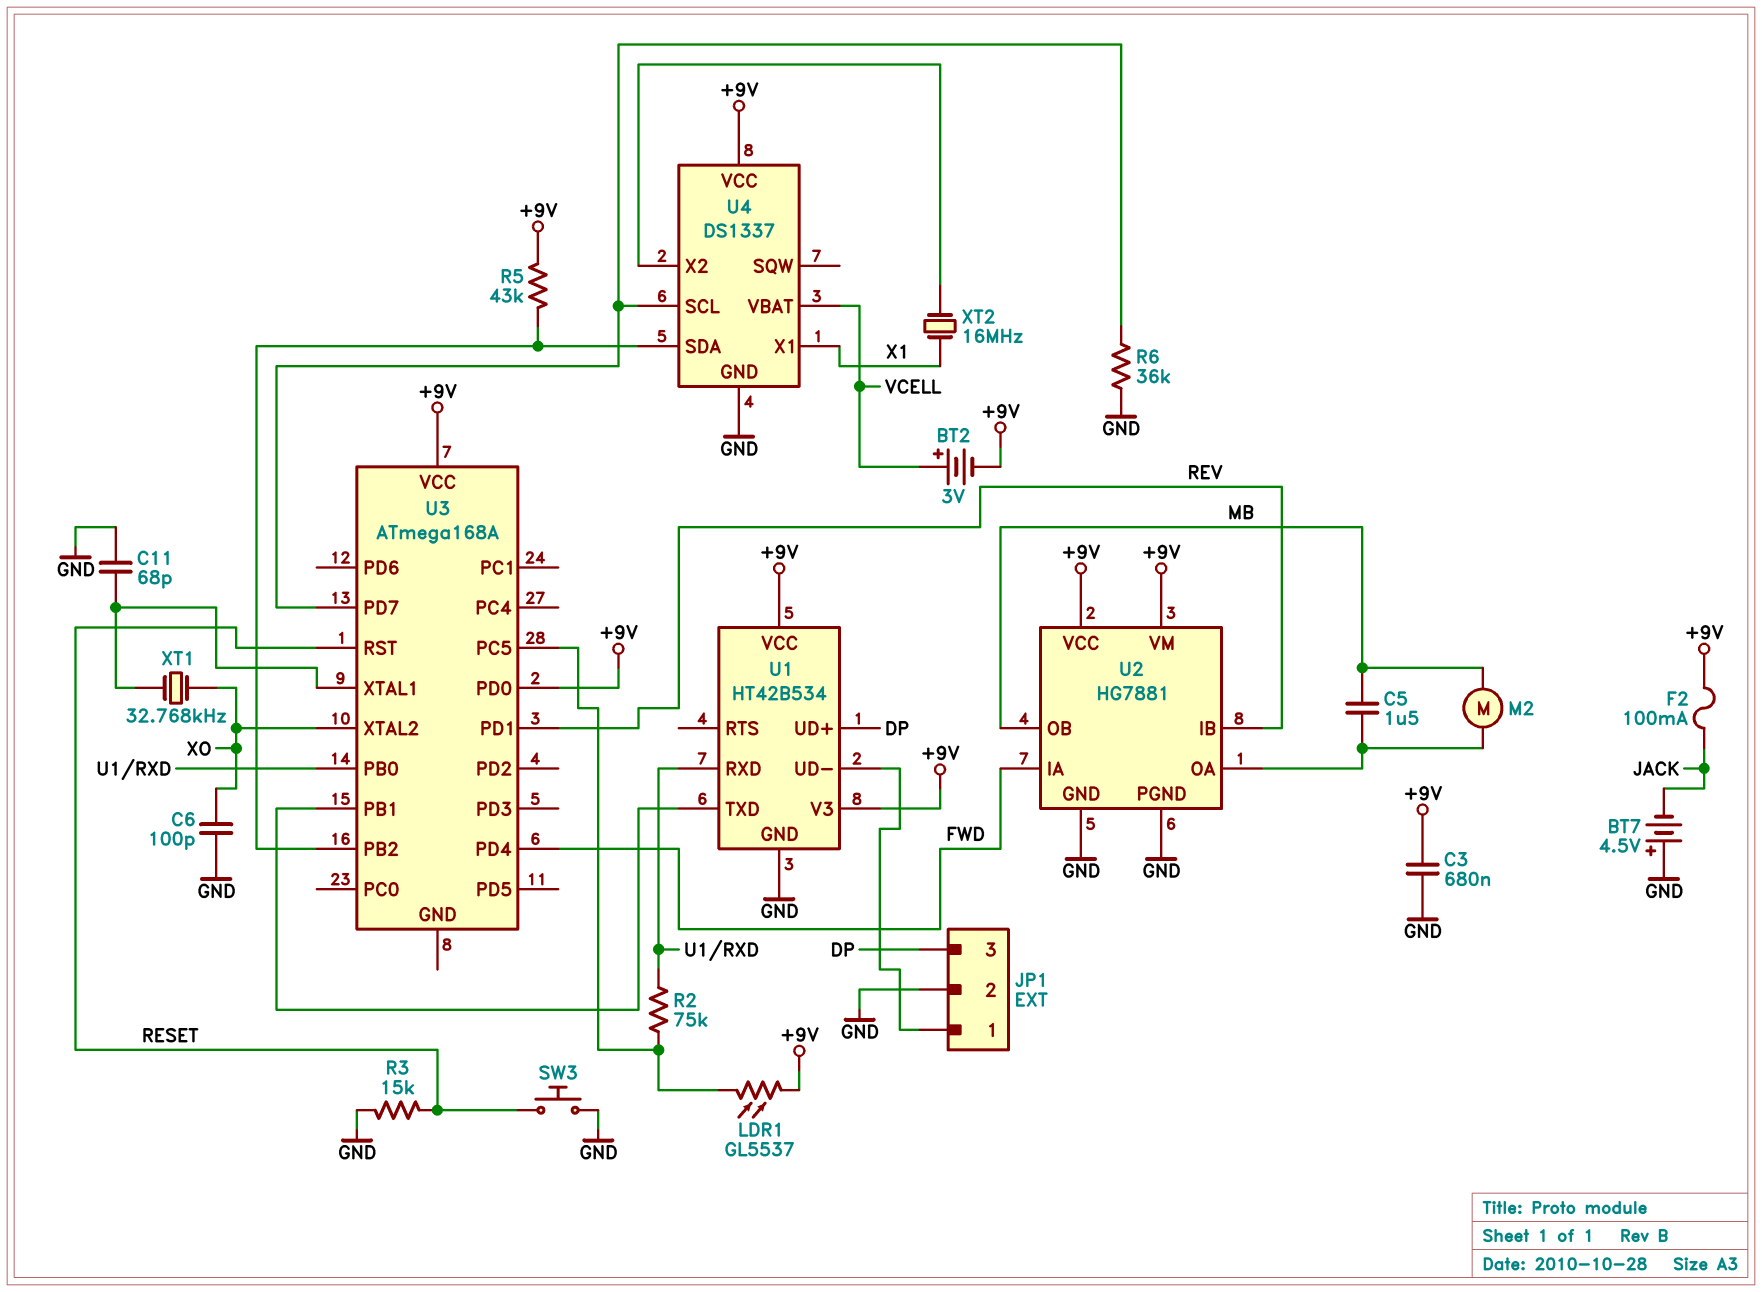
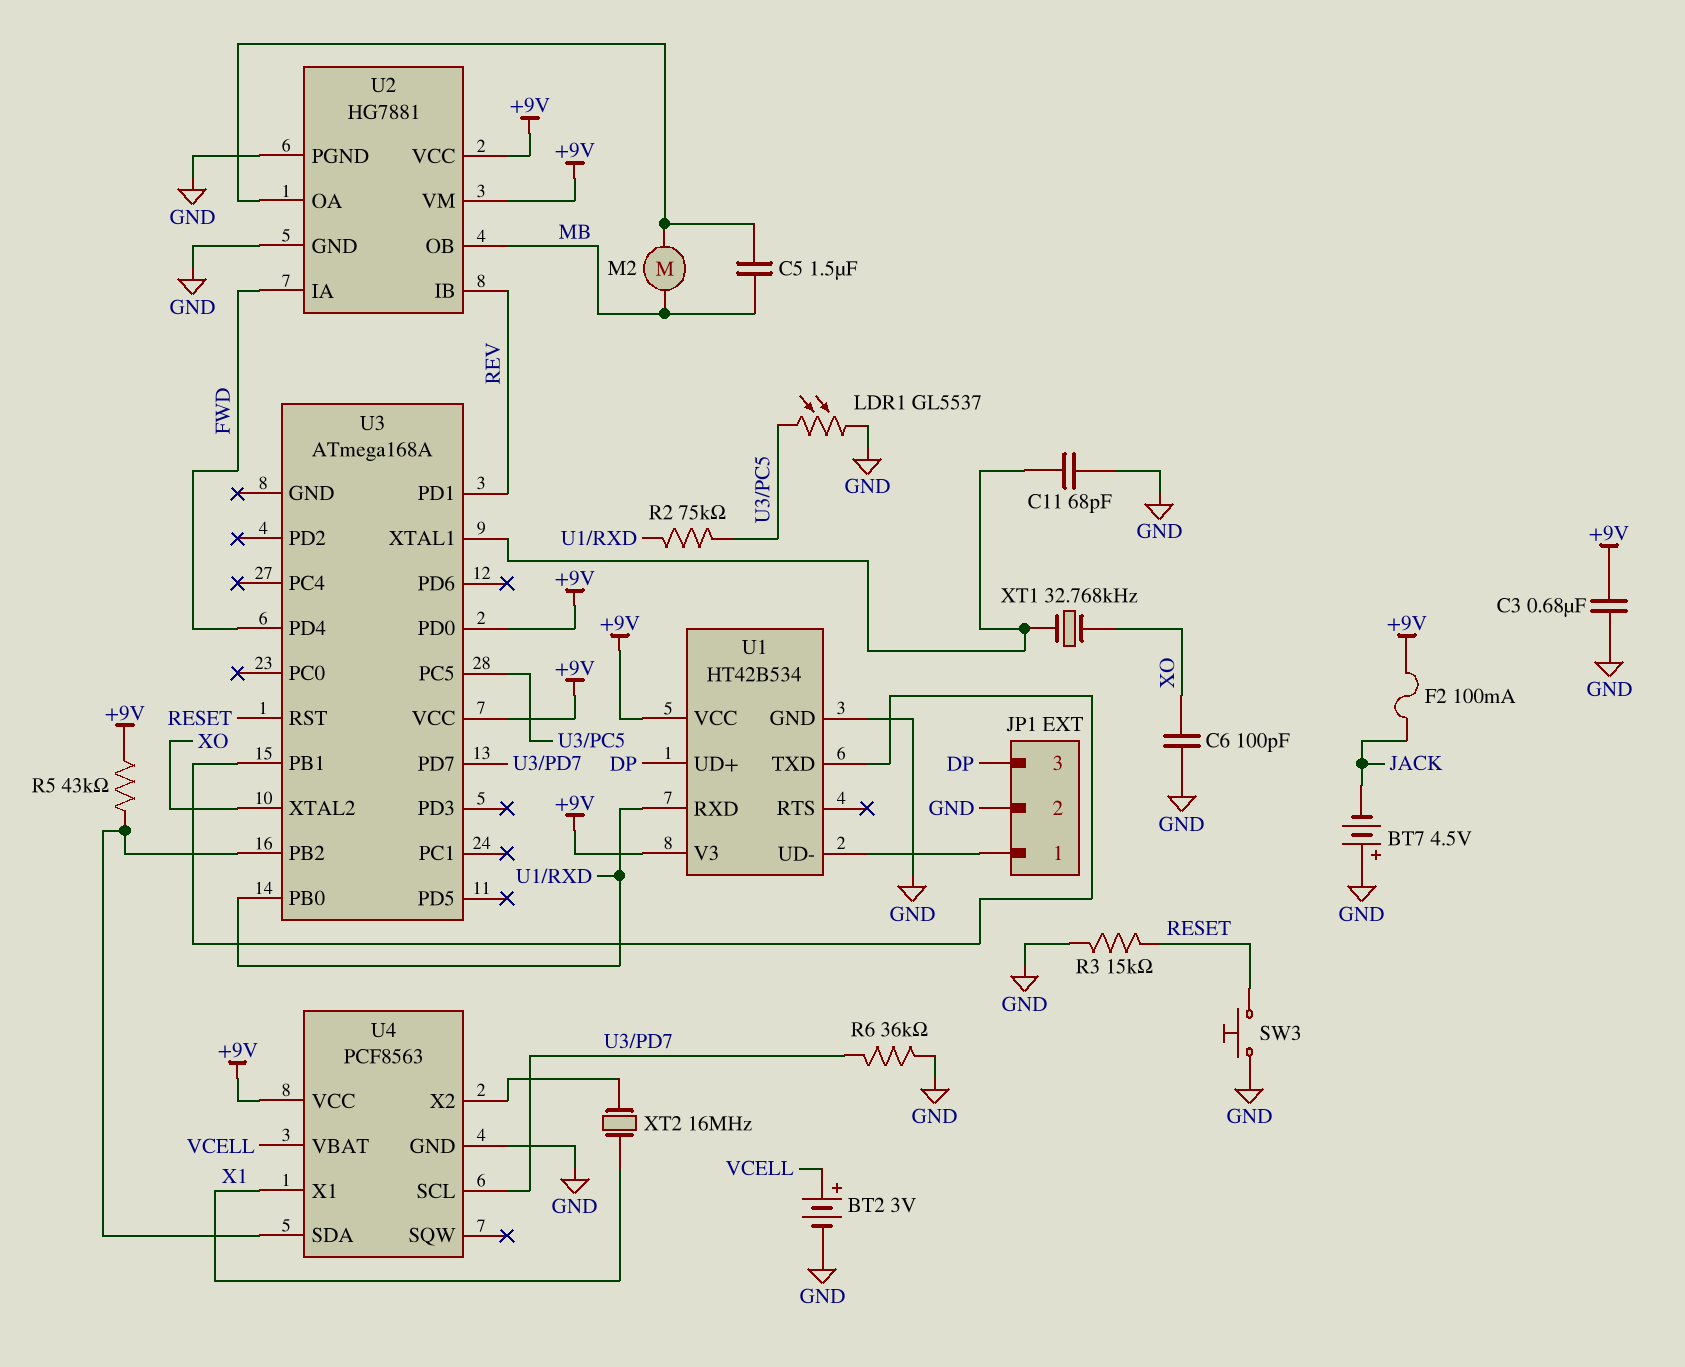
BT2: 3V (plus VCELL, minus +9V) -> 3V (plus VCELL, minus GND)
LDR1: GL5537 (+9V, U3/PC5) -> GL5537 (GND, U3/PC5)
U4: DS1337 -> PCF8563

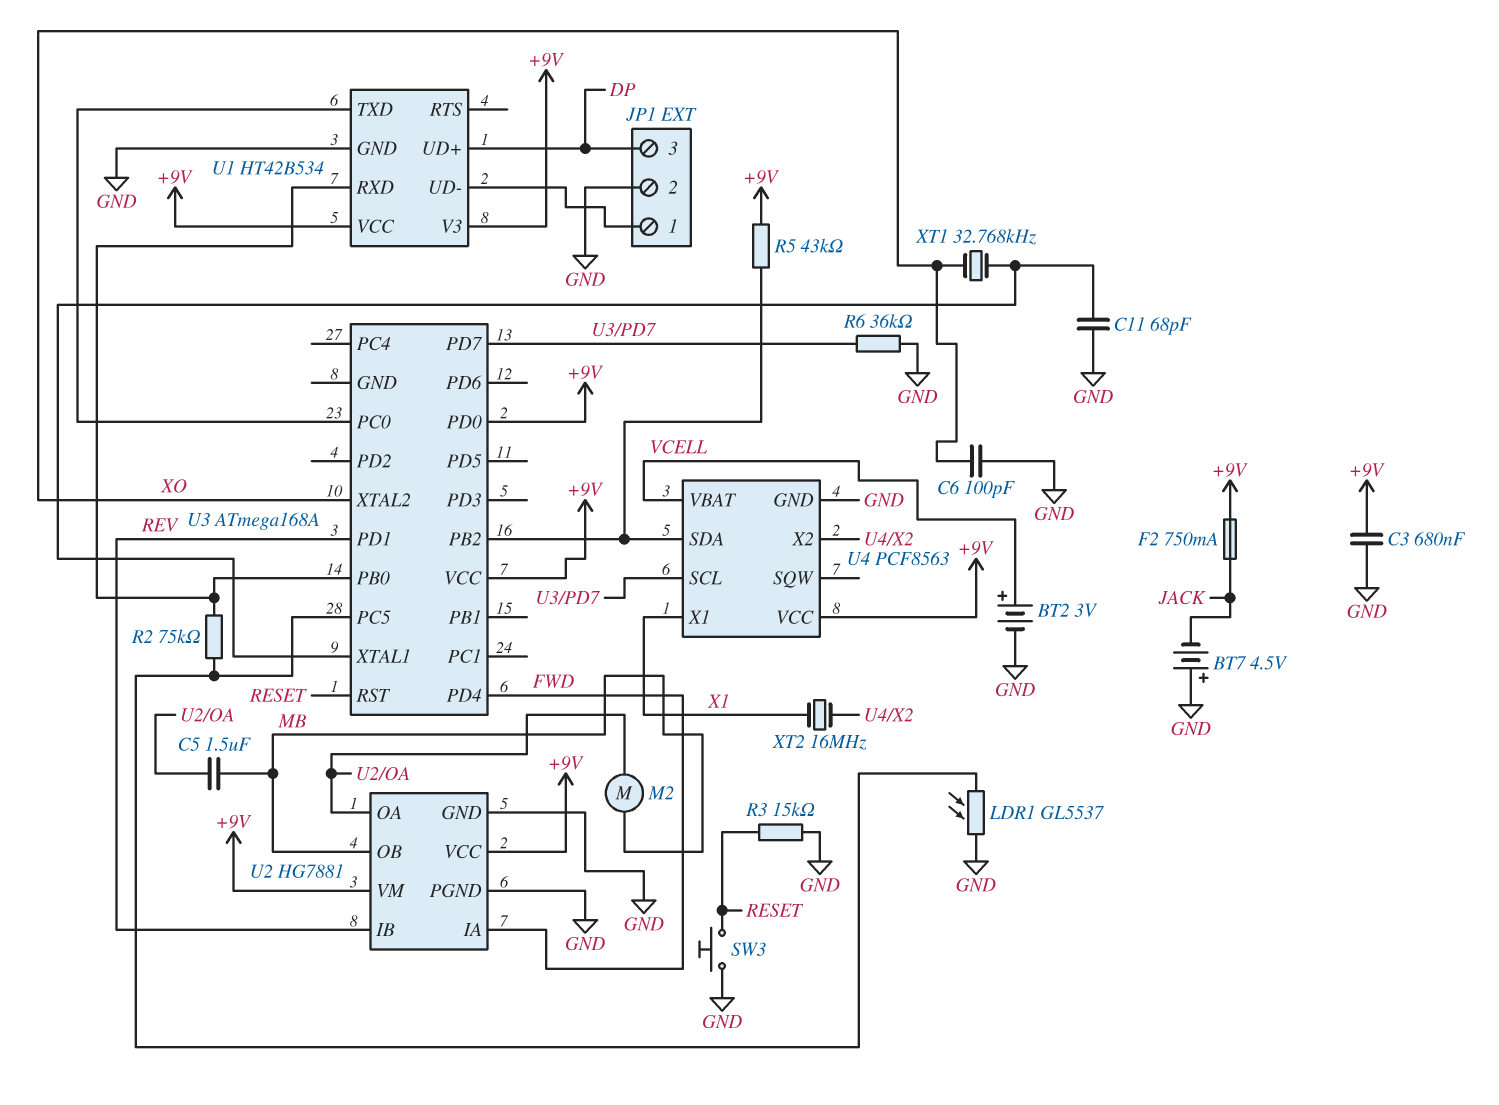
F2: 100mA (+9V, JACK) -> 750mA (+9V, JACK)
U3 pin PB1: U1/TXD -> none
U3 pin PC0: none -> U1/TXD

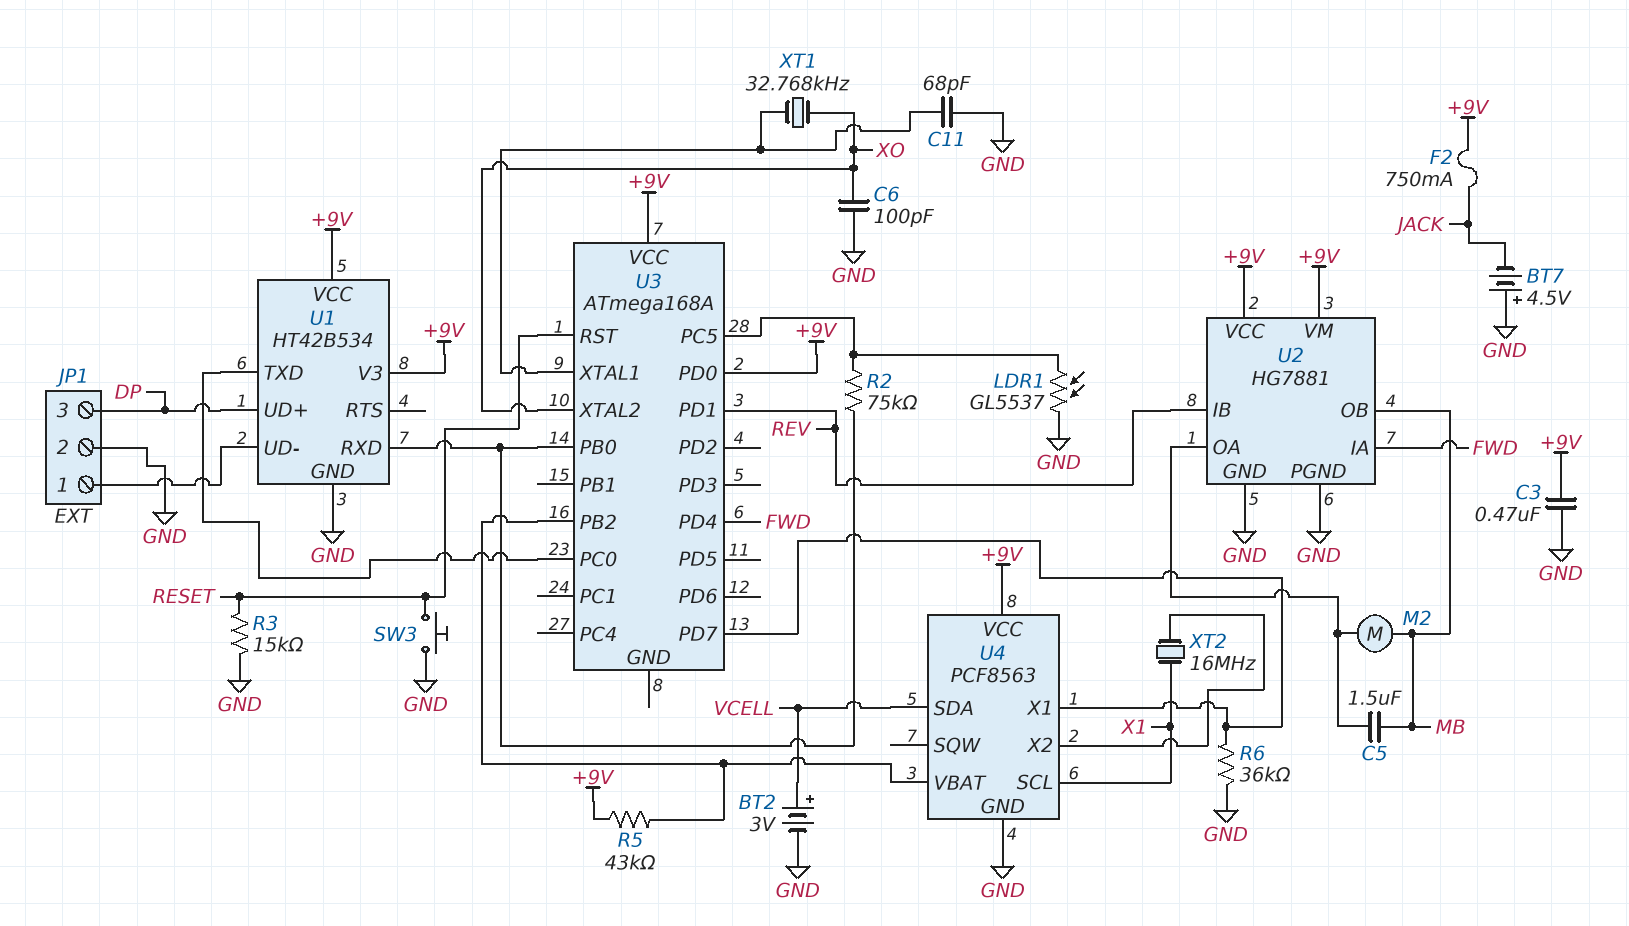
C3: 680nF (+9V, GND) -> 470nF (+9V, GND)
U4 pin SCL: U3/PD7 -> X1
U4 pin SDA: U3/PB2 -> VCELL
U4 pin VBAT: VCELL -> U3/PB2
U4 pin X1: X1 -> U3/PD7

